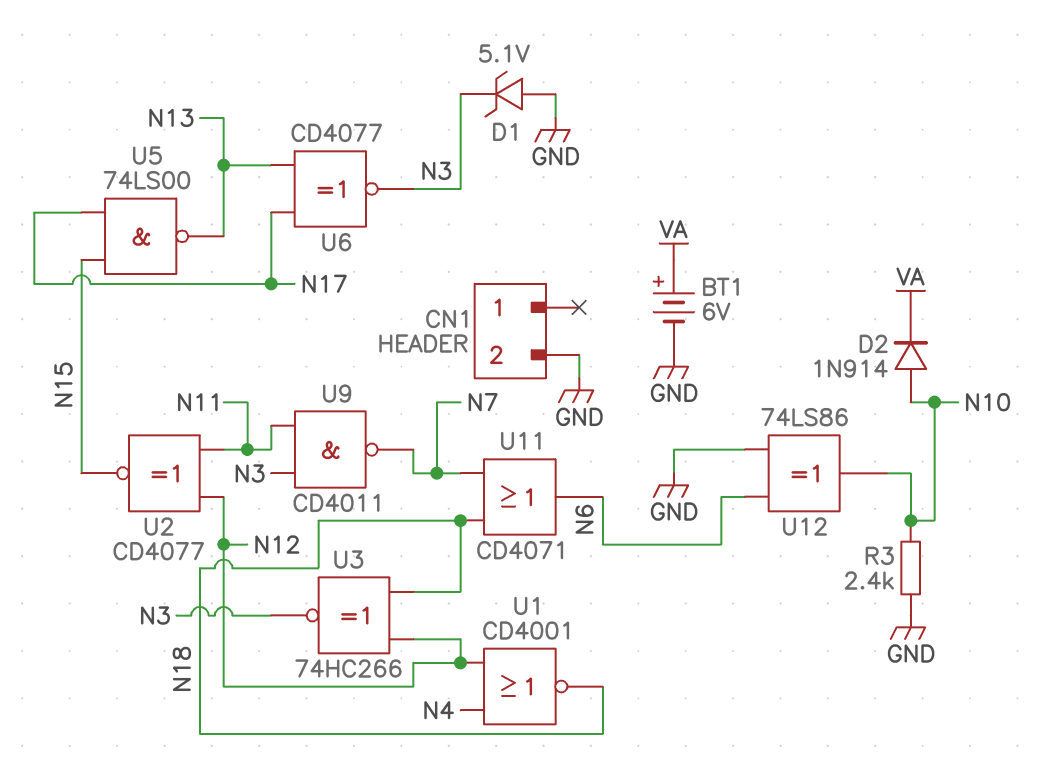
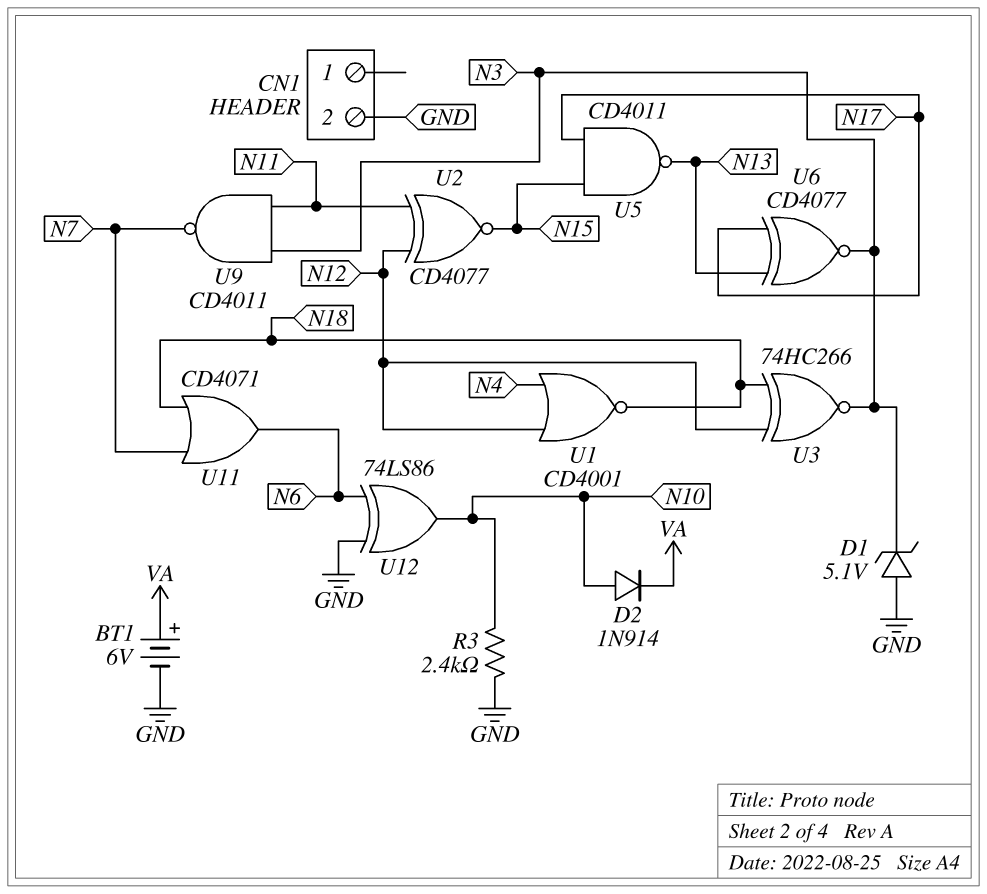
U5: NAND 74LS00 (in N15, in N17, out N13) -> NAND CD4011 (in N15, in N17, out N13)

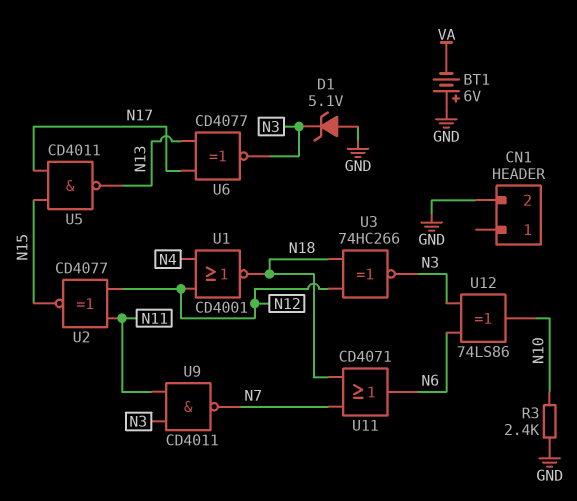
BT1: 6V (plus VA, minus GND) -> 6V (plus GND, minus VA)
D2: diode 1N914 (A N10, K VA) -> none
U12: XOR 74LS86 (in GND, in N6, out N10) -> XOR 74LS86 (in N3, in N6, out N10)

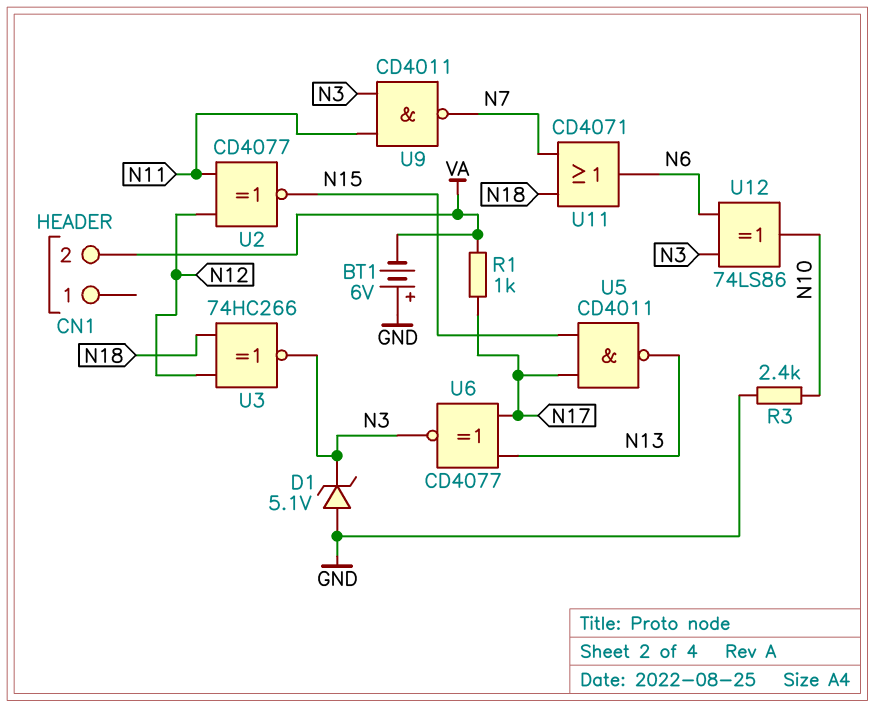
CN1 pin 2: GND -> VA
R1: none -> 1k (N17, VA)
U1: NOR CD4001 (in N4, in N12, out N18) -> none

